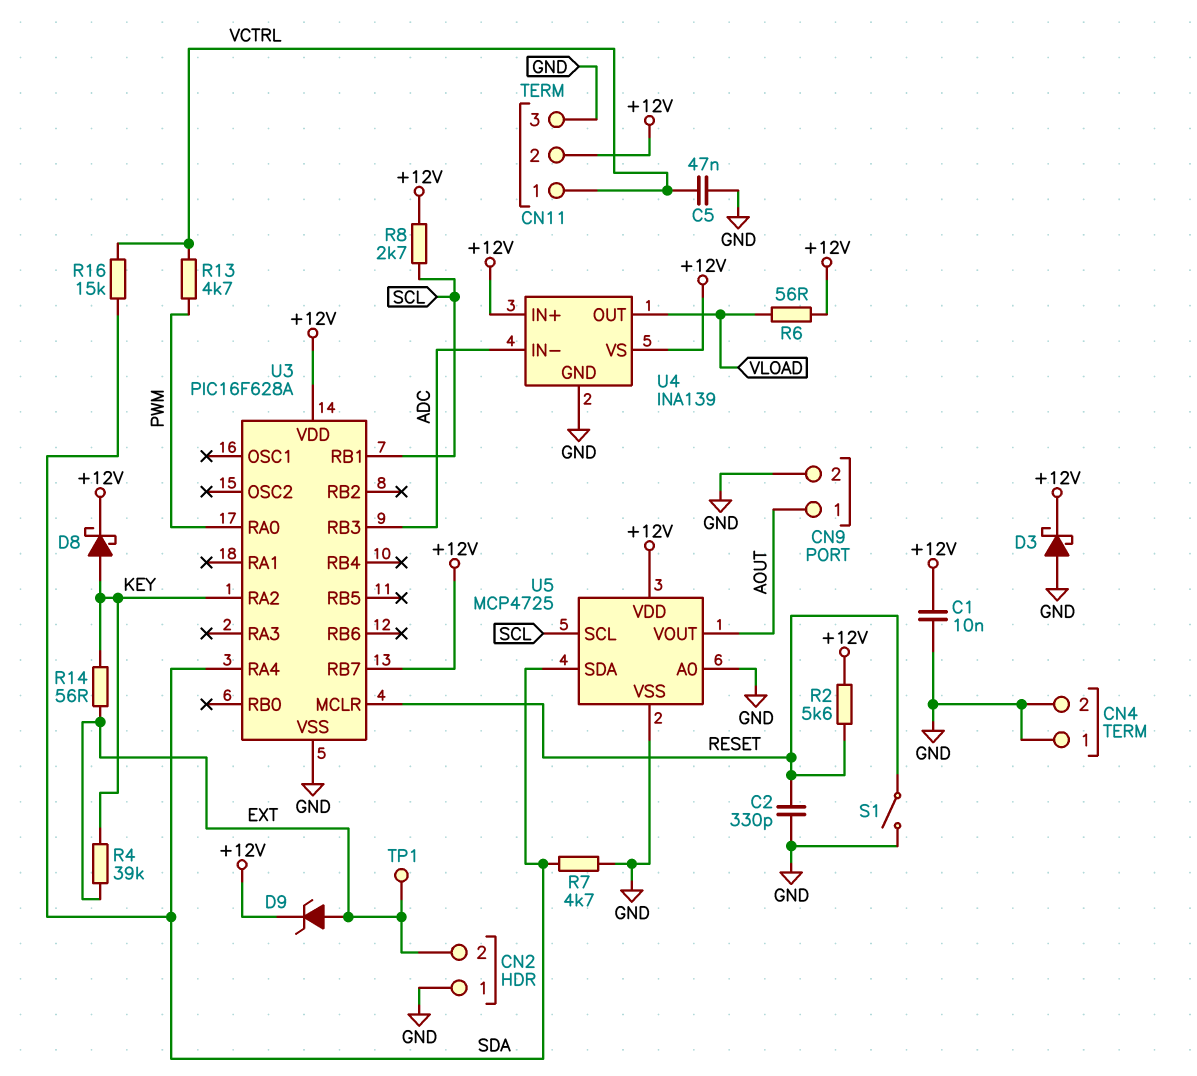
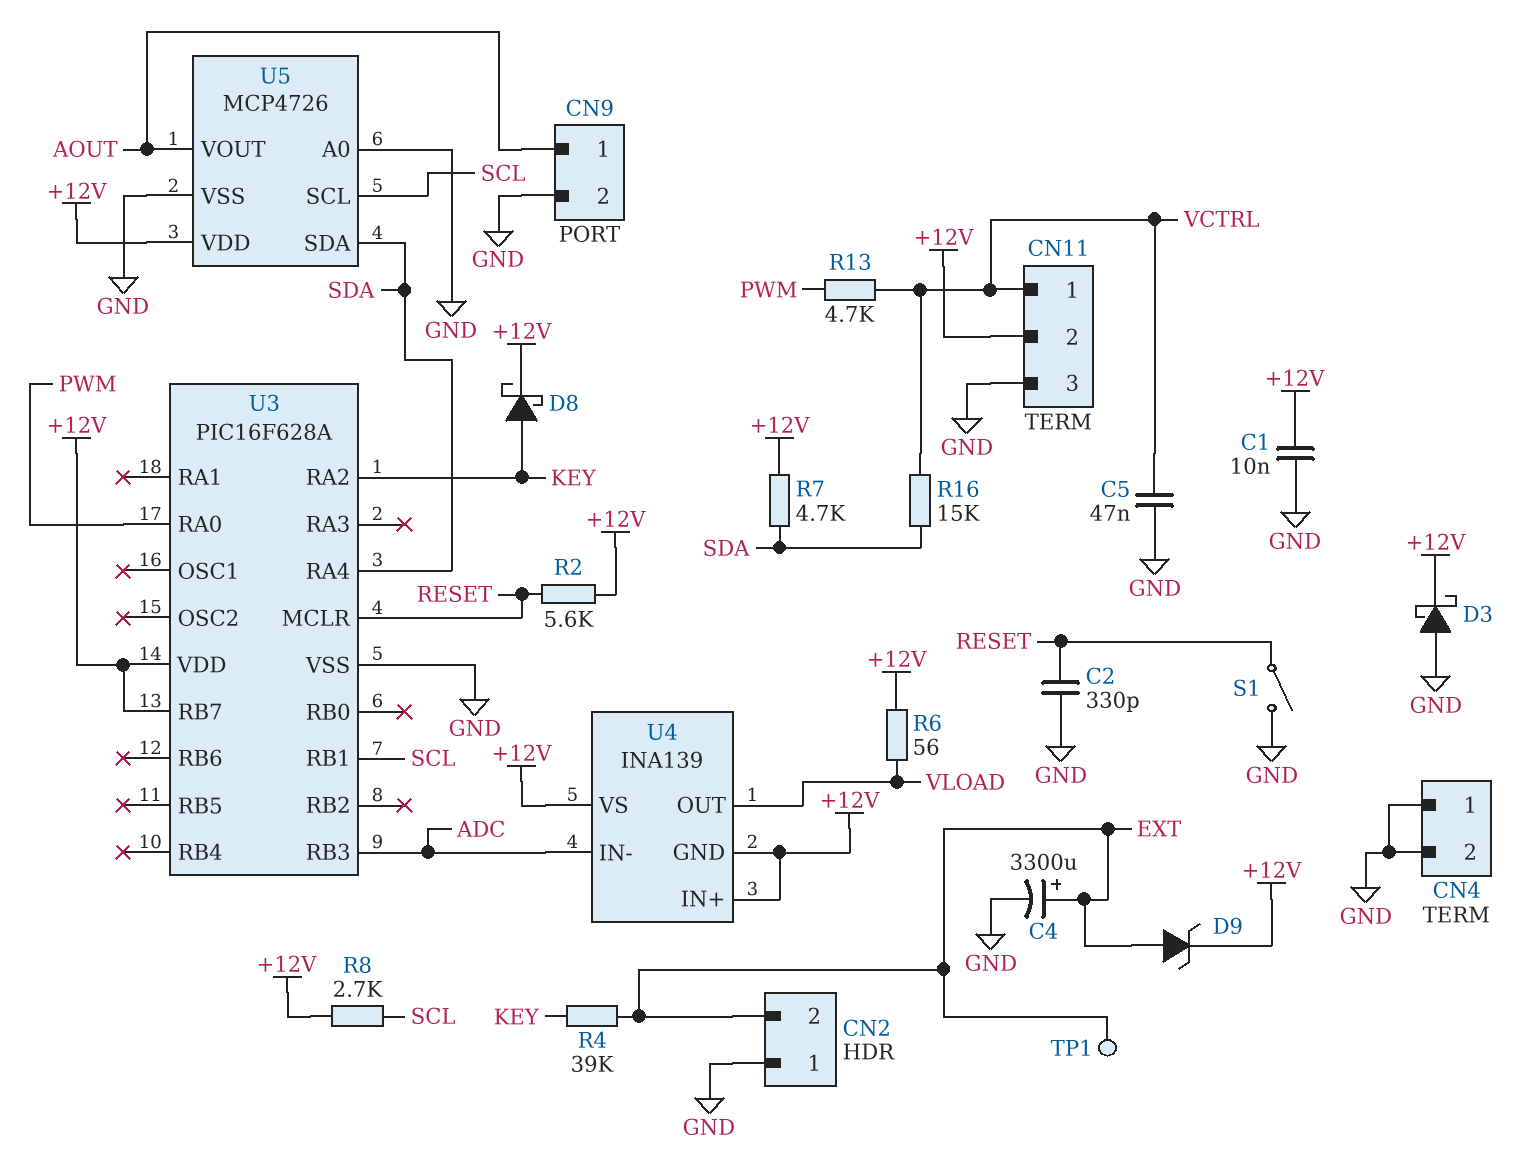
C4: none -> 3300uF (plus EXT, minus GND)
R7: 4.7k (GND, SDA) -> 4.7k (+12V, SDA)
R14: 56 (EXT, KEY) -> none
U4 pin GND: GND -> +12V
U5: MCP4725 -> MCP4726

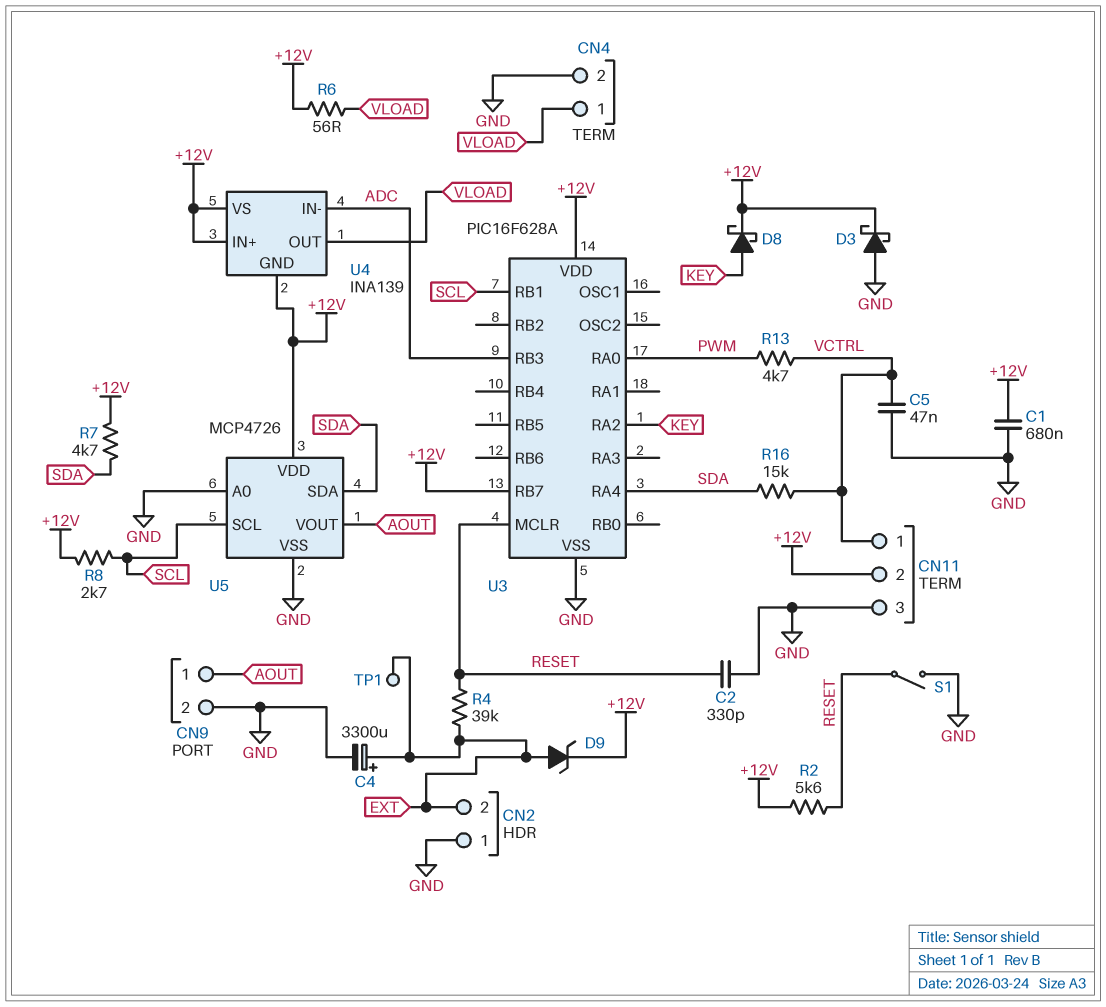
C1: 10nF (+12V, GND) -> 680nF (+12V, GND)
CN4 pin 1: GND -> VLOAD
R4: 39k (EXT, KEY) -> 39k (EXT, RESET)

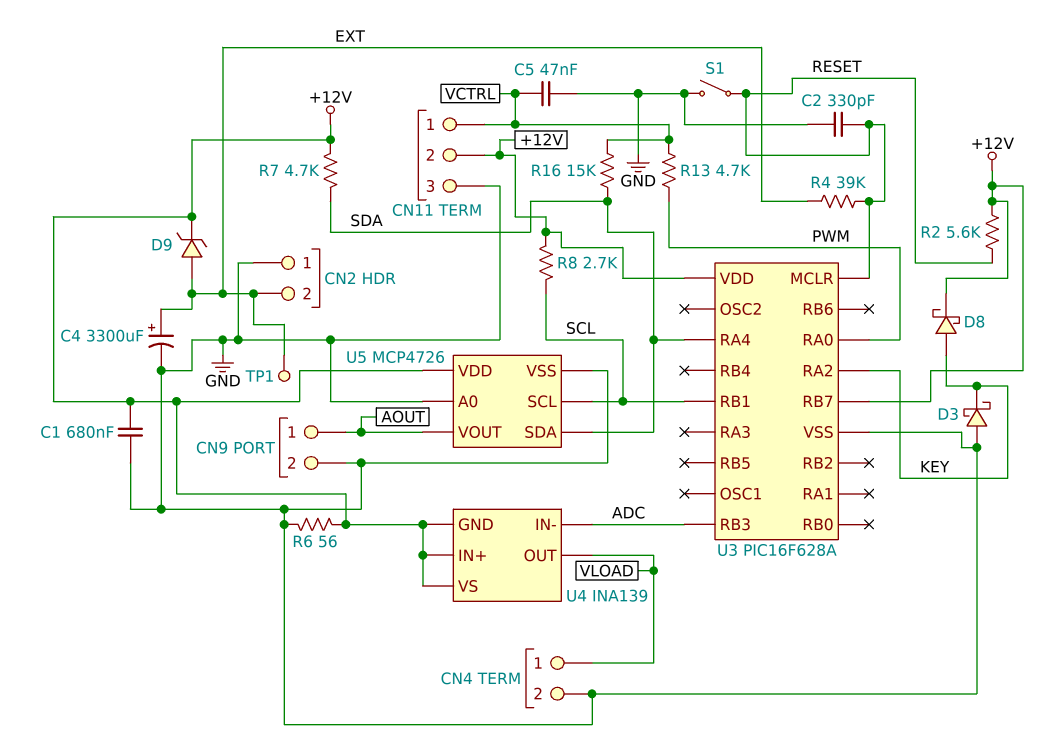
D3: schottky (A GND, K +12V) -> schottky (A GND, K KEY)
R6: 56 (+12V, VLOAD) -> 56 (+12V, GND)

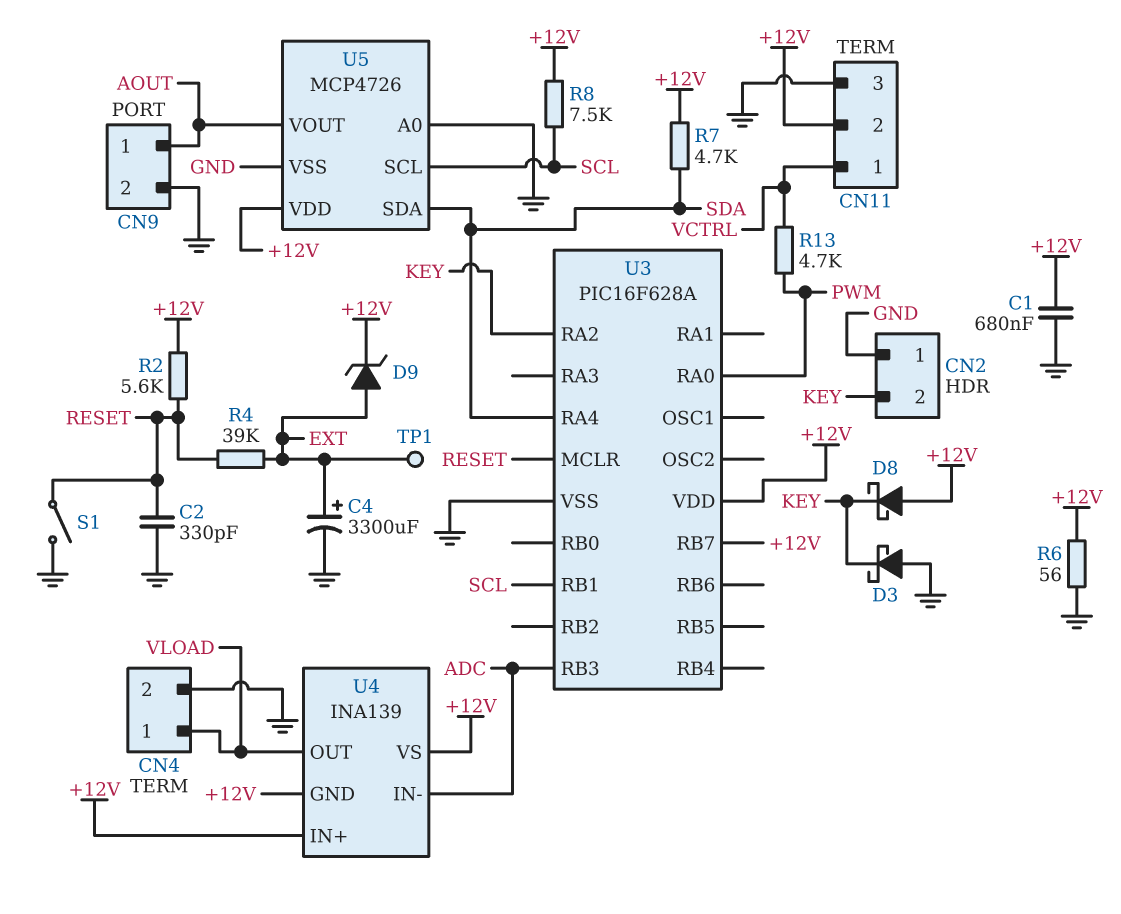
C5: 47nF (GND, VCTRL) -> none
CN2 pin 2: EXT -> KEY
D8: schottky (A KEY, K +12V) -> schottky (A +12V, K KEY)
R8: 2.7k (+12V, SCL) -> 7.5k (+12V, SCL)
R16: 15k (SDA, VCTRL) -> none

